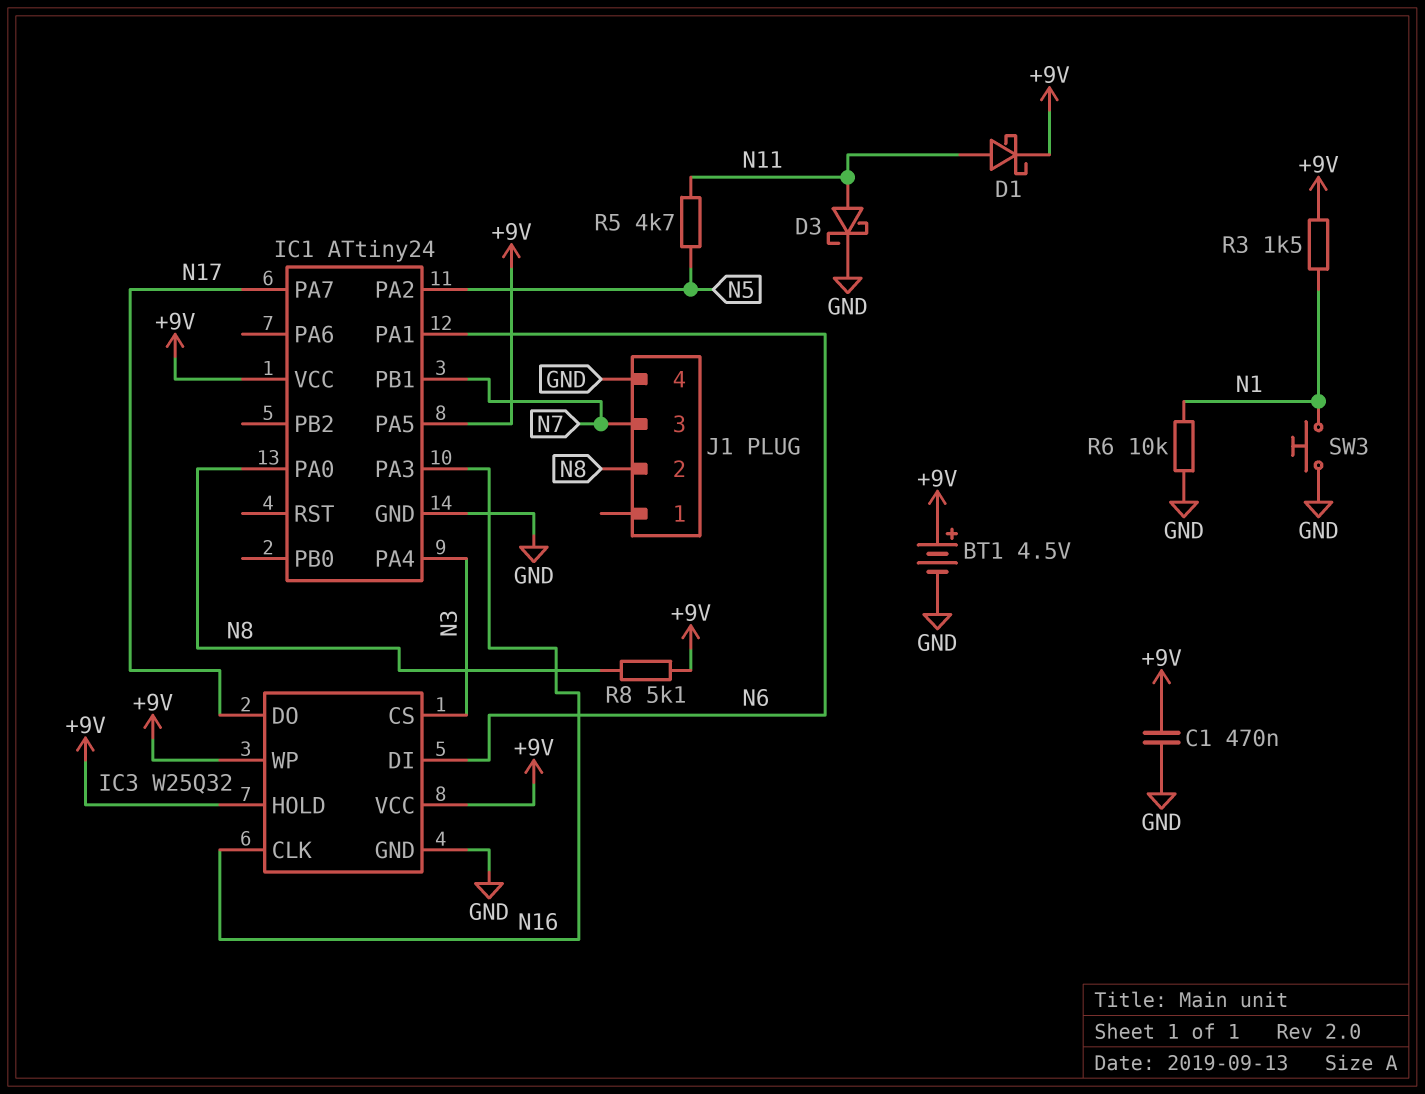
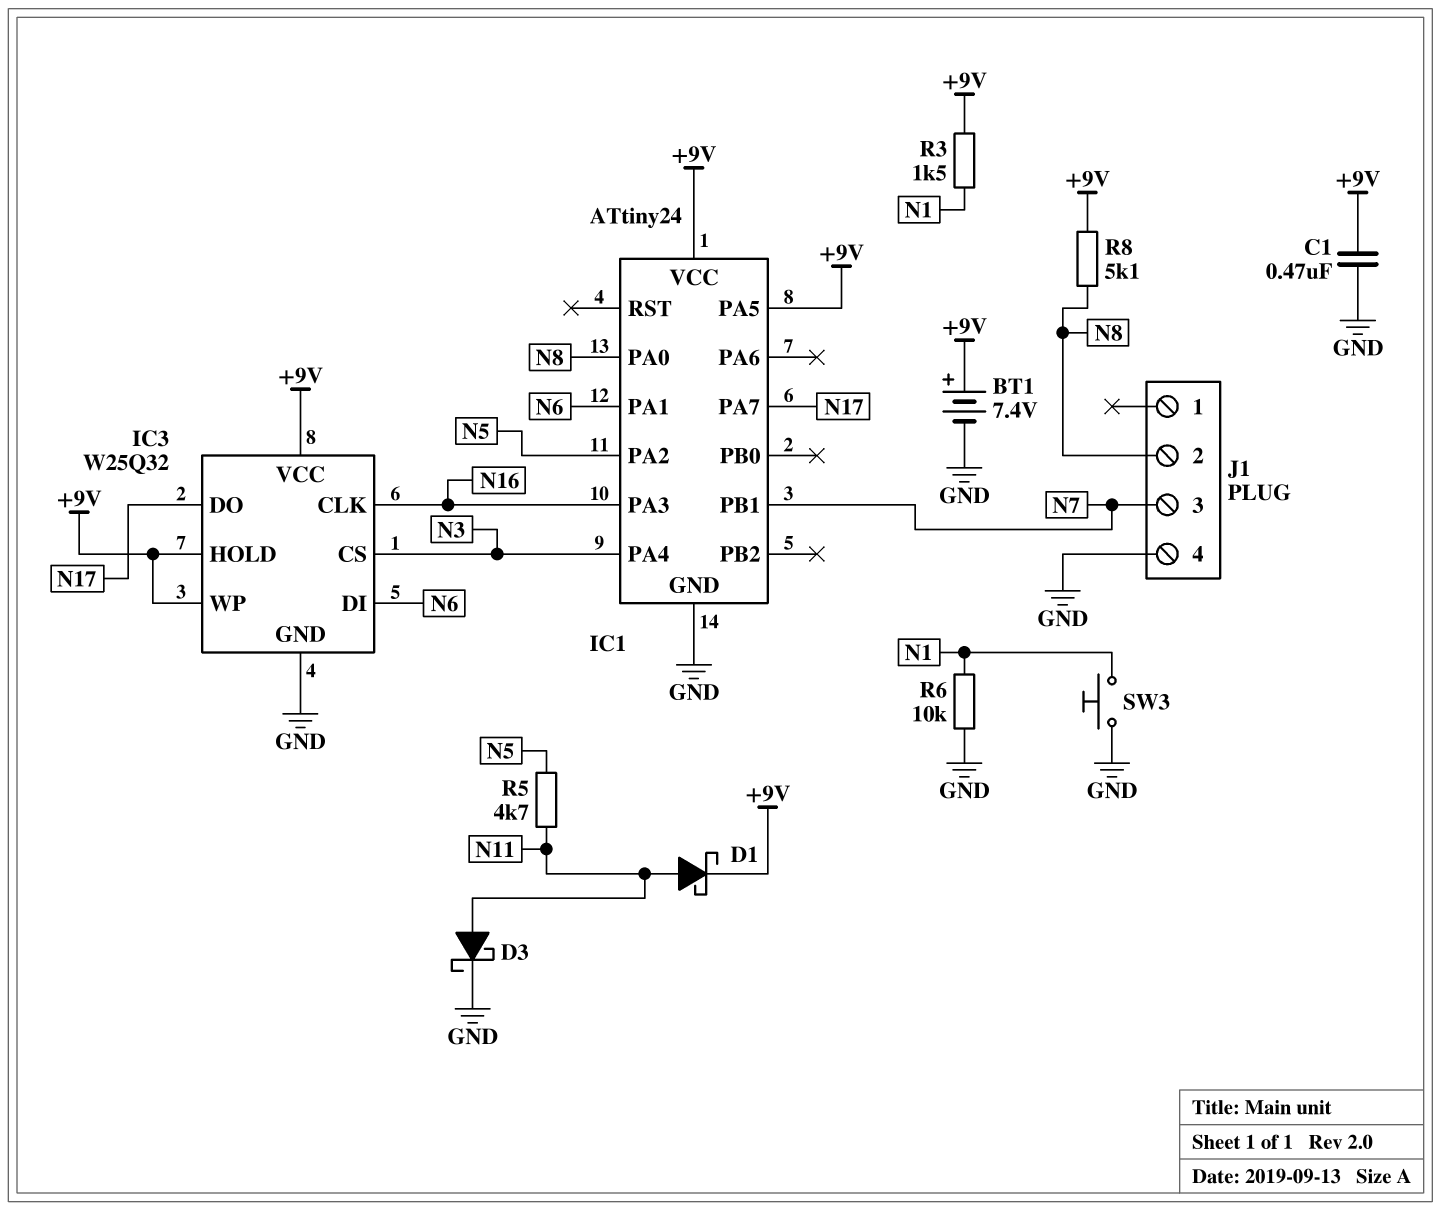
BT1: 4.5V (plus +9V, minus GND) -> 7.4V (plus +9V, minus GND)

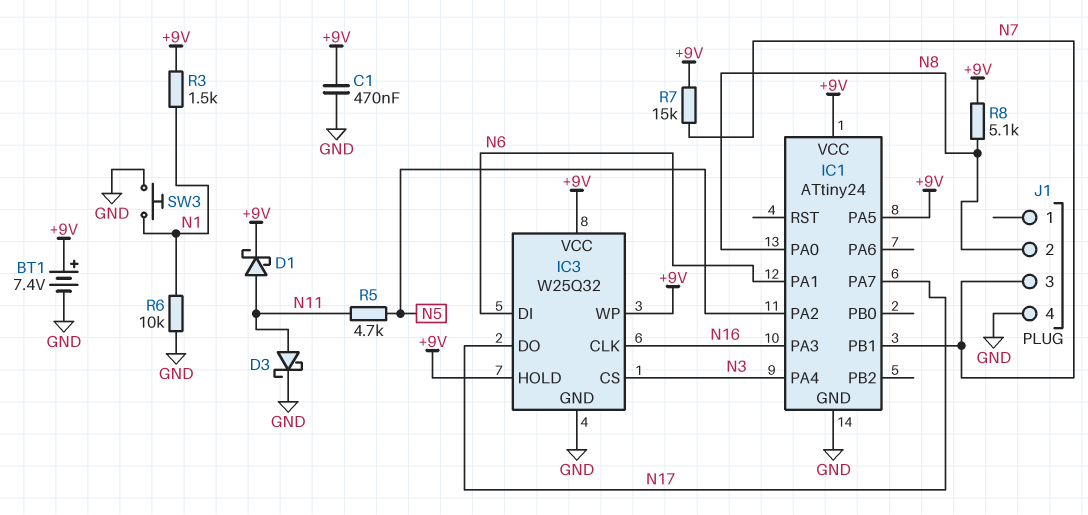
R7: none -> 15k (+9V, N7)

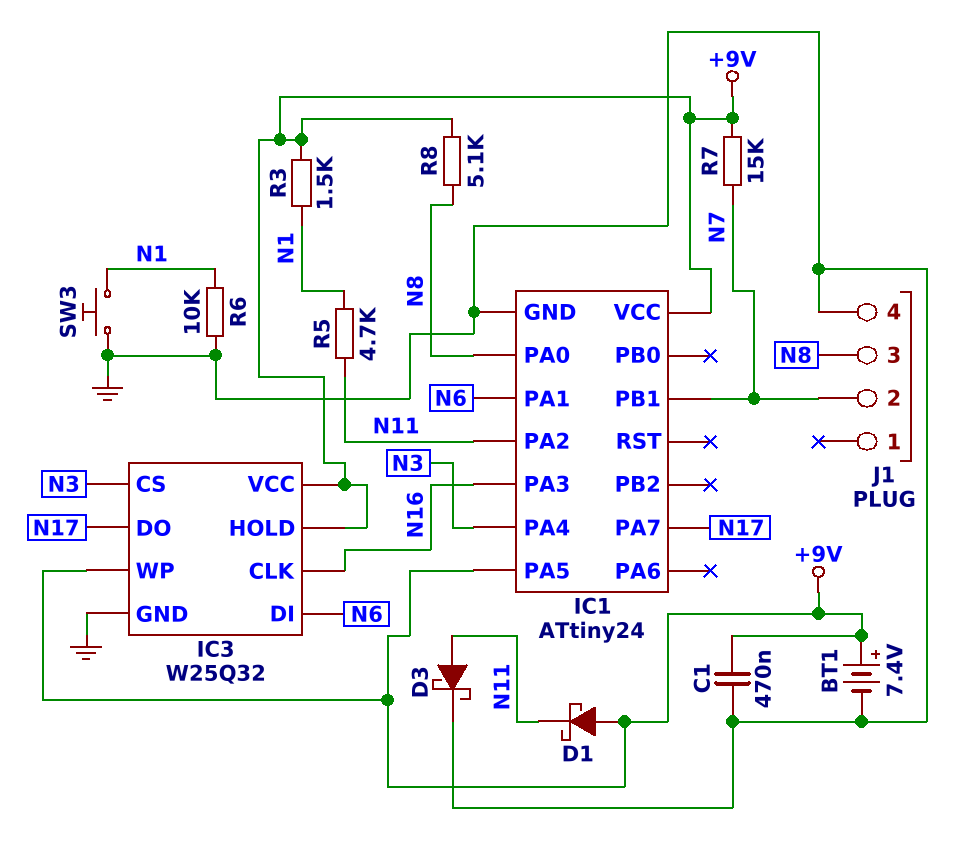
D1: schottky (A N11, K +9V) -> schottky (A +9V, K N11)
IC1 pin PA2: N5 -> N11
J1 pin 2: N8 -> N7
J1 pin 3: N7 -> N8
R5: 4.7k (N5, N11) -> 4.7k (N1, N11)

